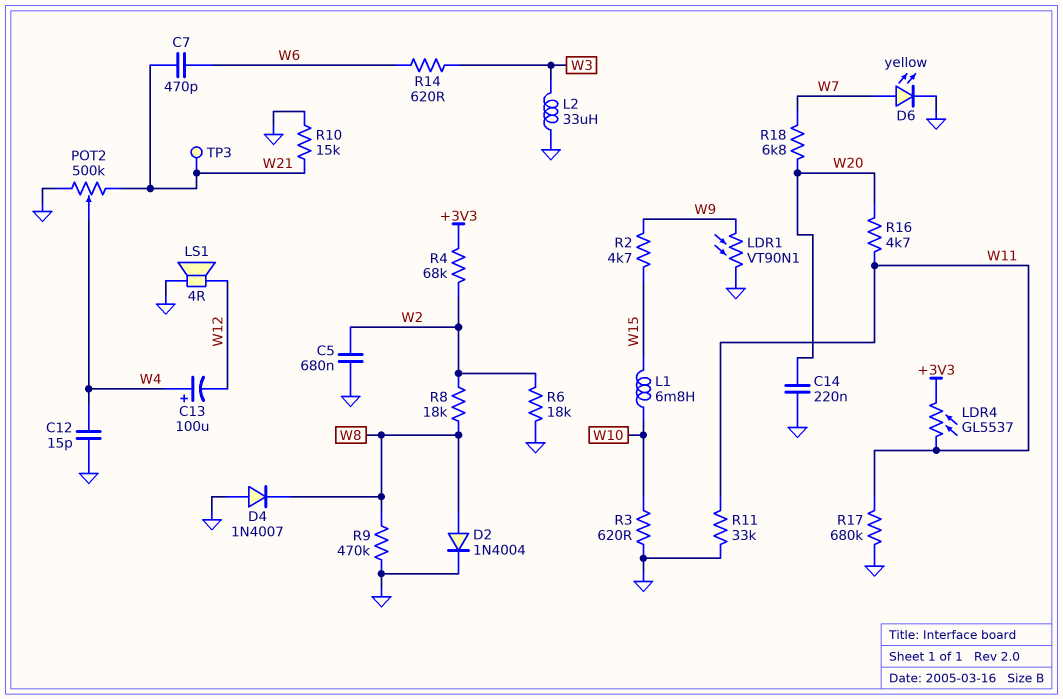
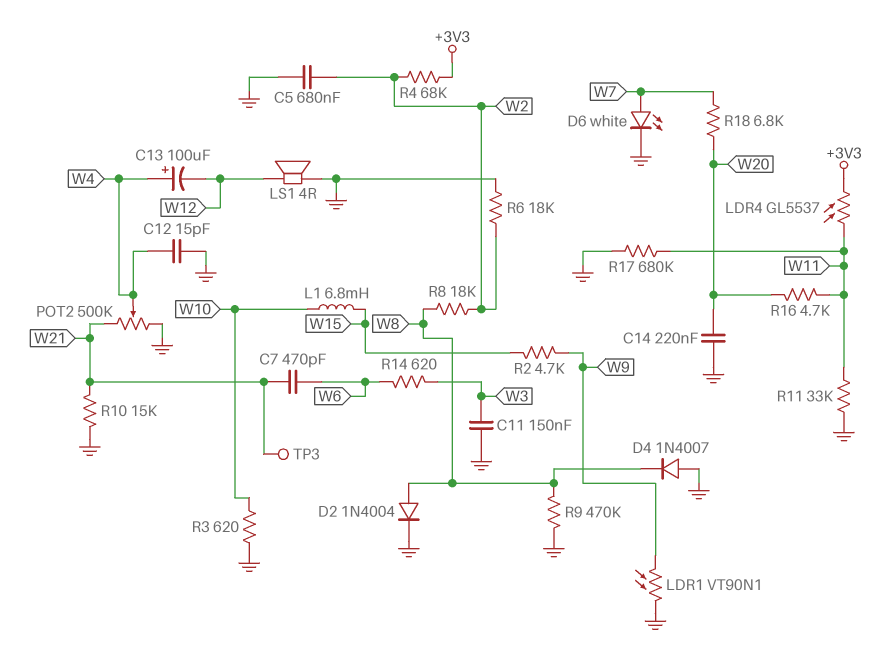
C11: none -> 150nF (GND, W3)
D6: LED yellow (A W7, K GND) -> LED white (A W7, K GND)
L2: 33uH (GND, W3) -> none

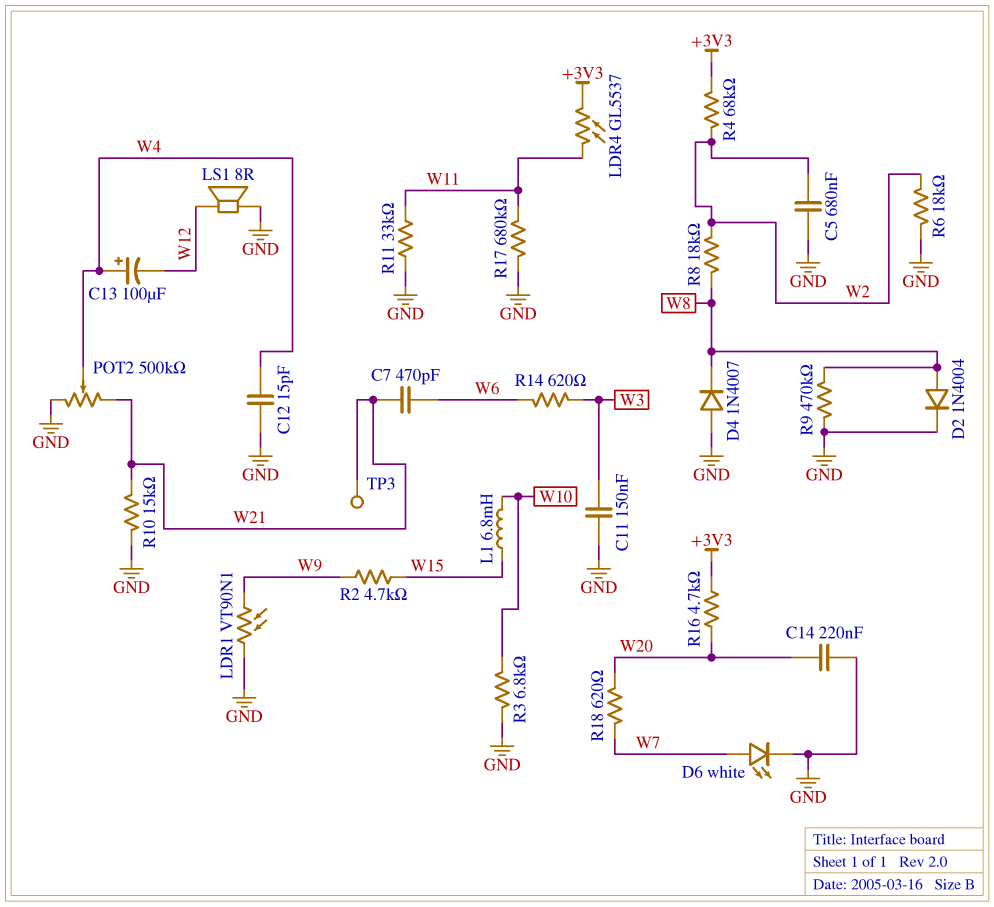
LS1: speaker 4R (GND, W12) -> speaker 8R (GND, W12)
R3: 620 (GND, W10) -> 6.8k (GND, W10)
R16: 4.7k (W11, W20) -> 4.7k (+3V3, W20)
R18: 6.8k (W7, W20) -> 620 (W7, W20)

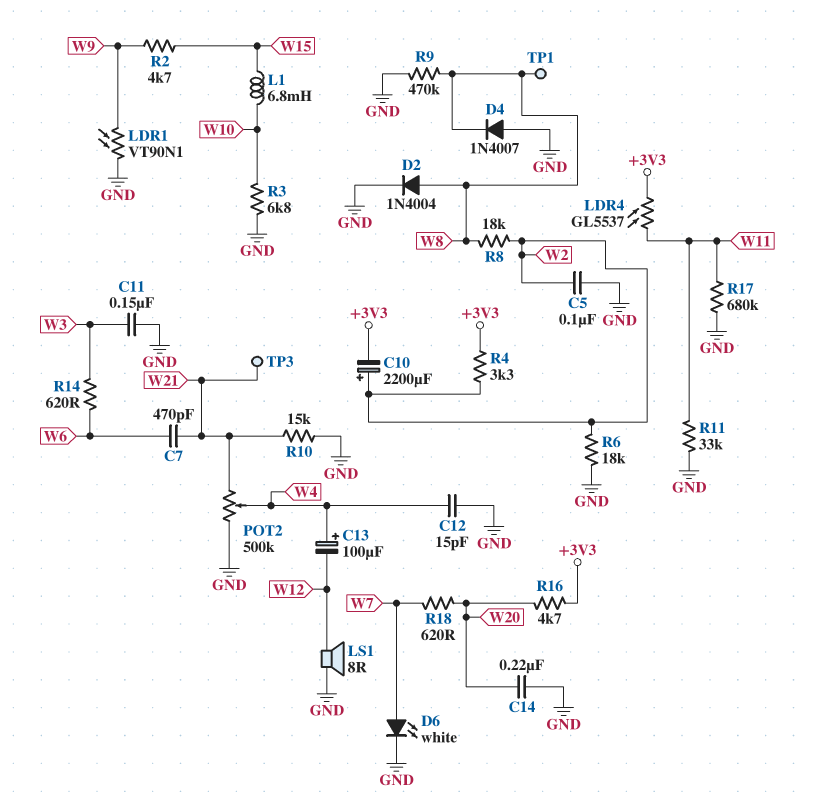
C5: 680nF (GND, W2) -> 100nF (GND, W2)
C10: none -> 2200uF (plus W2, minus +3V3)
R4: 68k (+3V3, W2) -> 3.3k (+3V3, W2)
TP1: none -> test point (W8)

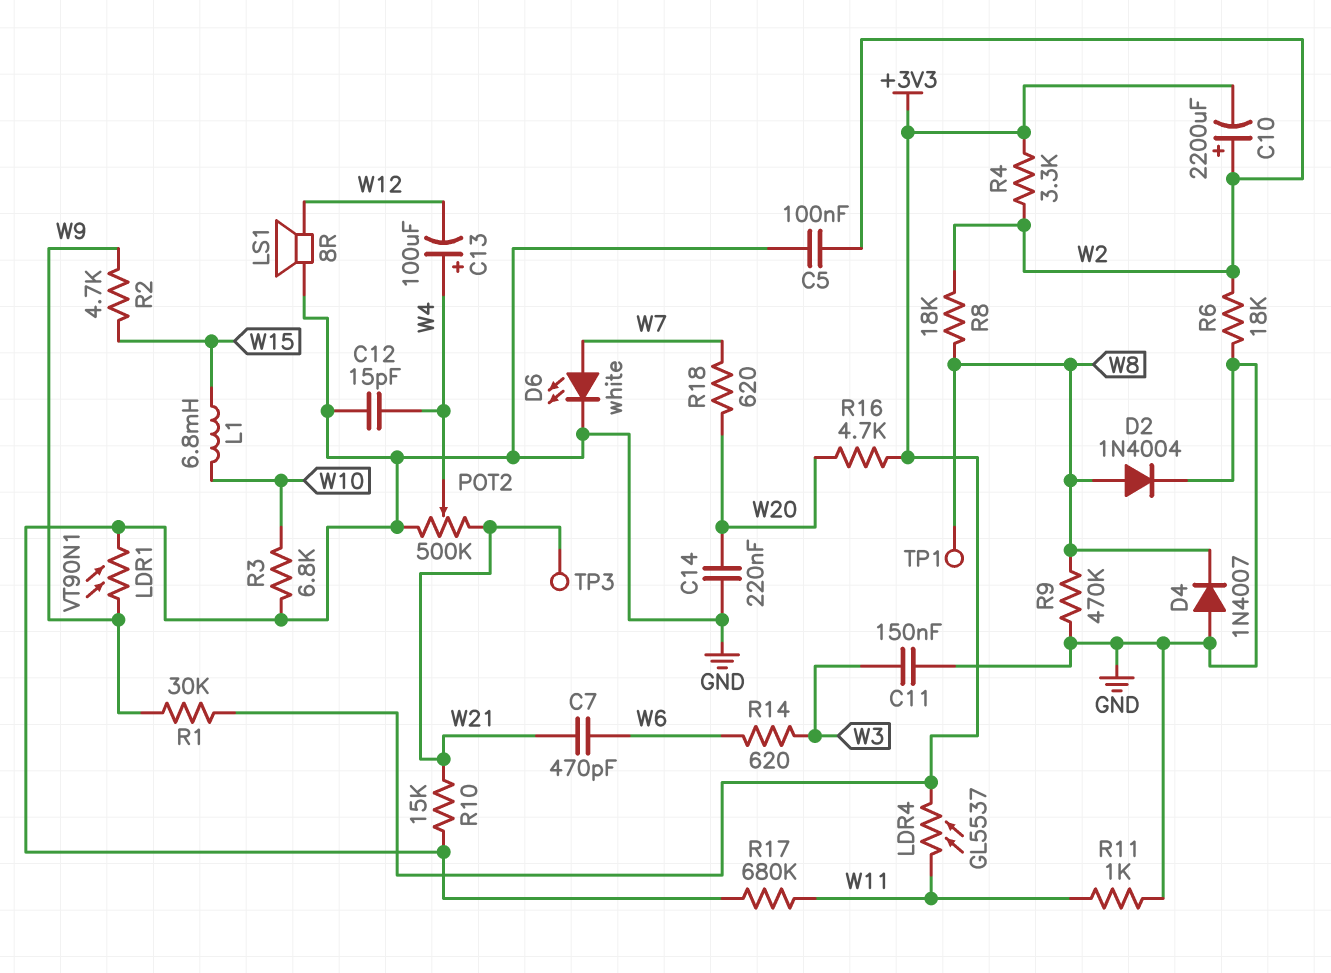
R1: none -> 30k (+3V3, W9)
R11: 33k (GND, W11) -> 1k (GND, W11)

